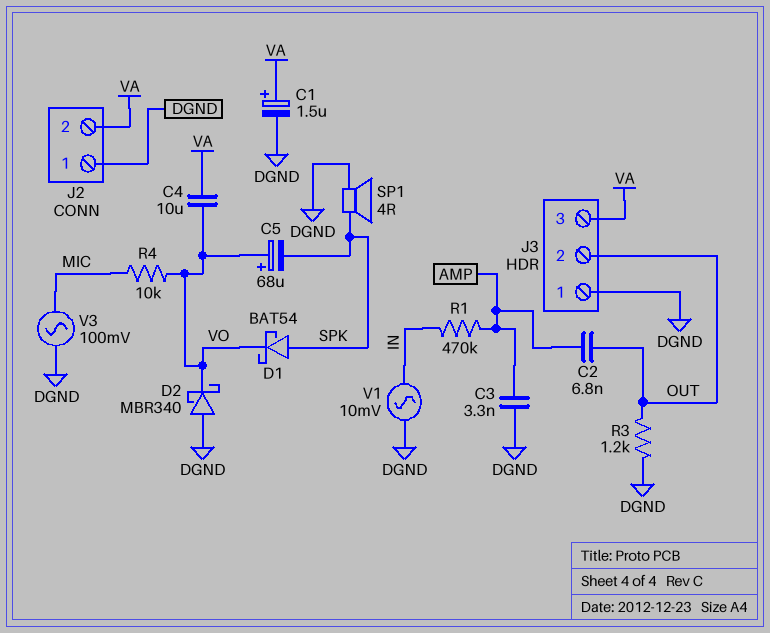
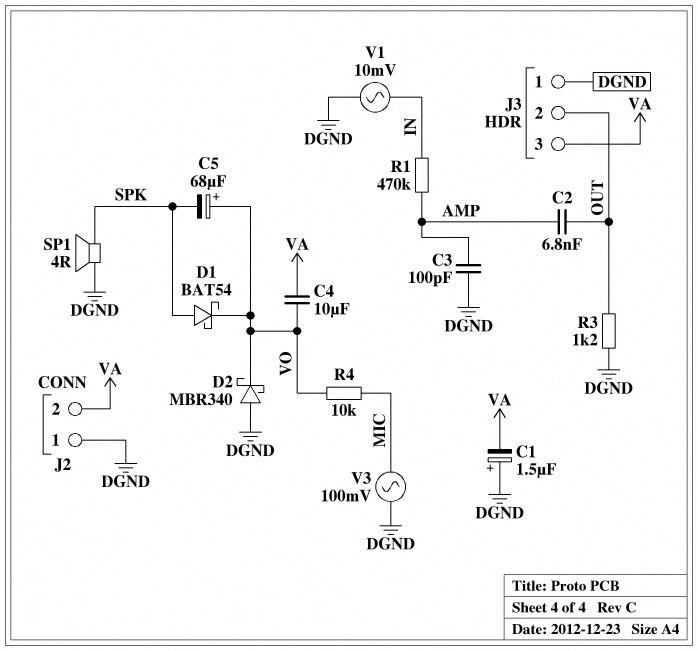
C1: 1.5uF (plus VA, minus DGND) -> 1.5uF (plus DGND, minus VA)
C3: 3.3nF (AMP, DGND) -> 100pF (AMP, DGND)

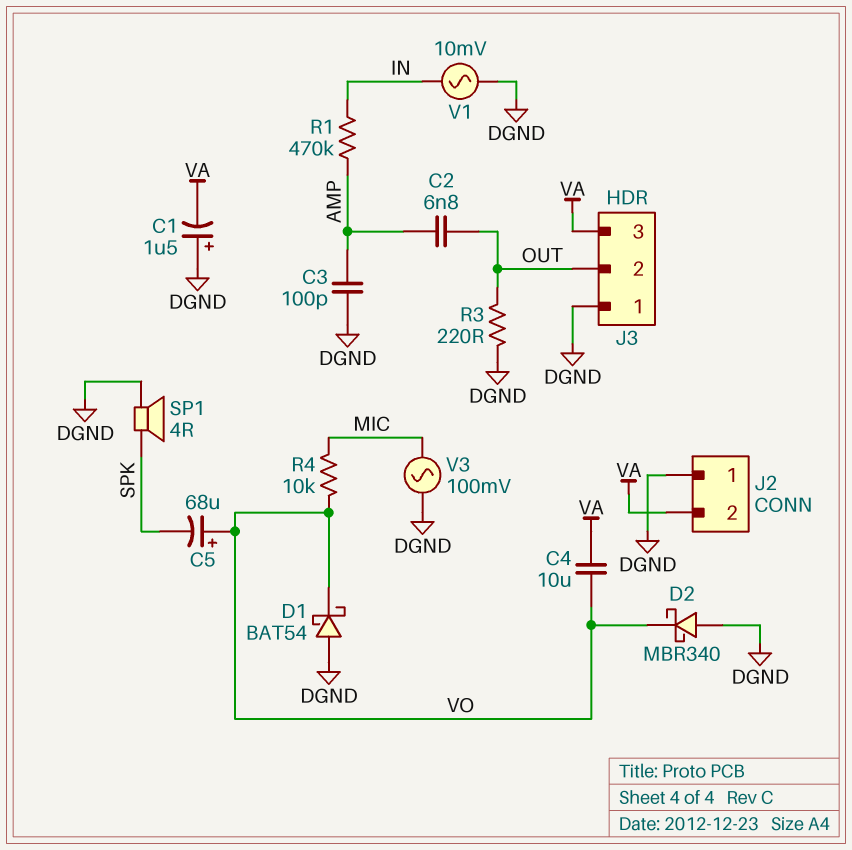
D1: schottky BAT54 (A SPK, K VO) -> schottky BAT54 (A DGND, K VO)
R3: 1.2k (DGND, OUT) -> 220 (DGND, OUT)

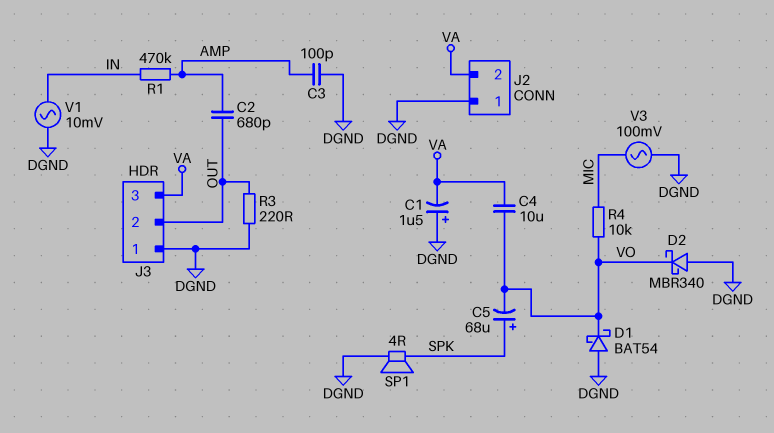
C2: 6.8nF (AMP, OUT) -> 680pF (AMP, OUT)
C5: 68uF (plus VO, minus SPK) -> 68uF (plus SPK, minus VO)

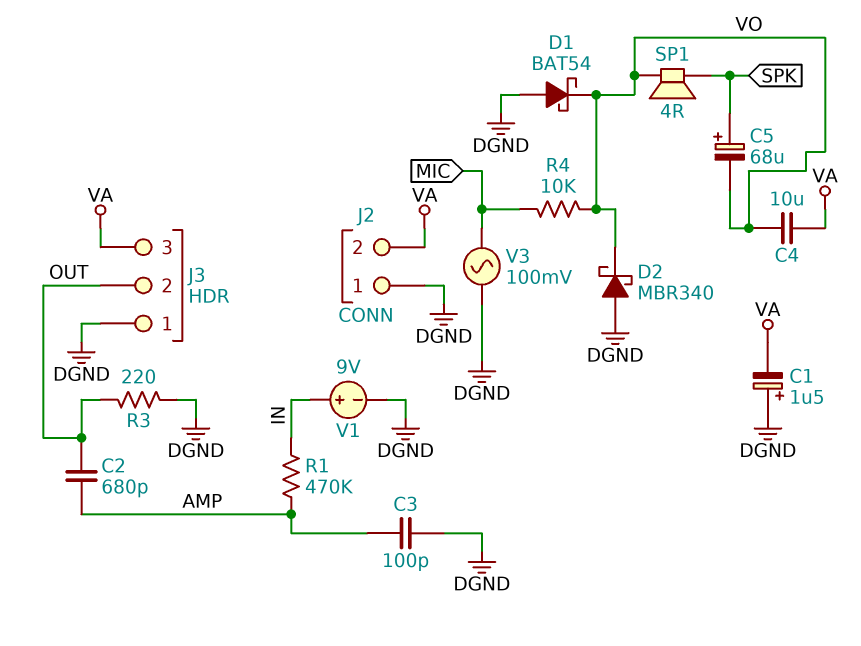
SP1: speaker 4R (DGND, SPK) -> speaker 4R (SPK, VO)
V1: AC 10mV (DGND, IN) -> 9V (plus IN, minus DGND)

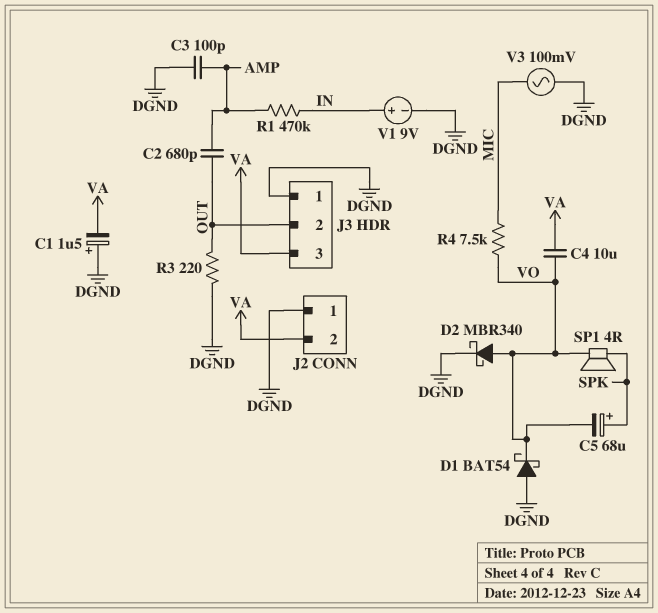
D2: schottky MBR340 (A DGND, K VO) -> schottky MBR340 (A VO, K DGND)
R4: 10k (MIC, VO) -> 7.5k (MIC, VO)

